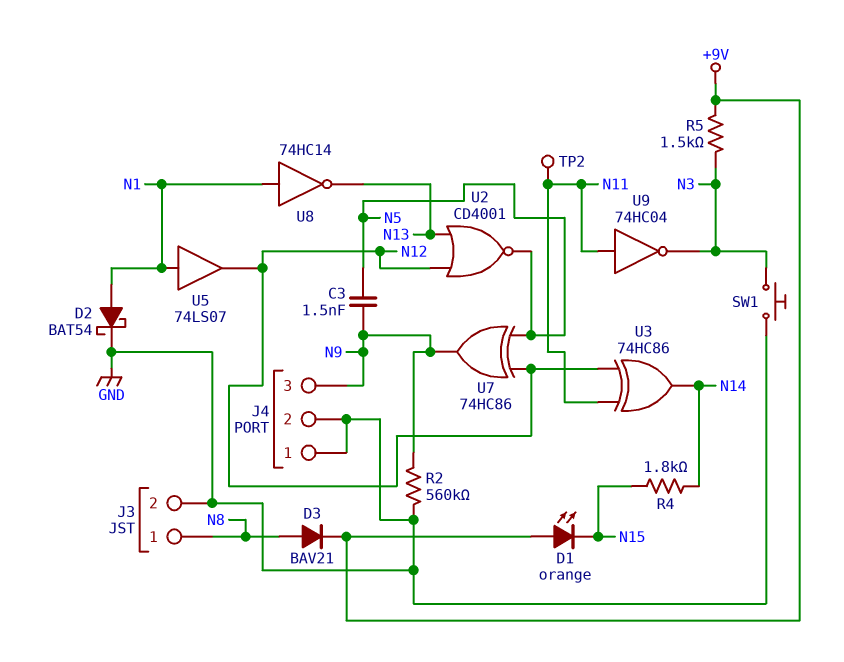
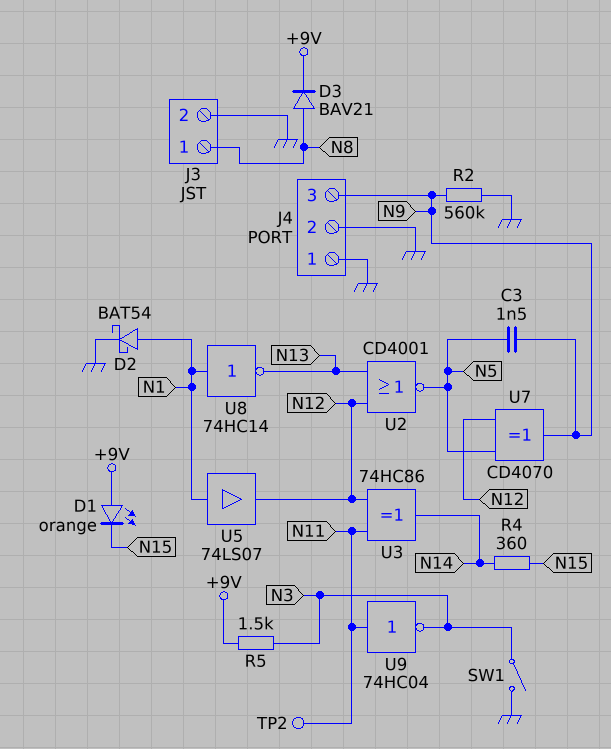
R4: 1.8k (N14, N15) -> 360 (N14, N15)
SW1: button (GND, N3) -> switch (GND, N3)
U7: XOR 74HC86 (in N5, in N12, out N9) -> XOR CD4070 (in N5, in N12, out N9)

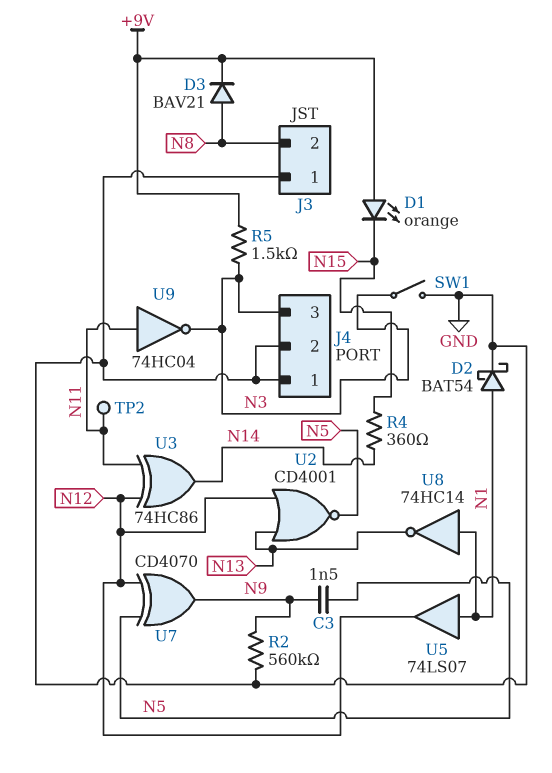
J3 pin 1: N8 -> GND
J3 pin 2: GND -> N8
J4 pin 3: N9 -> N3

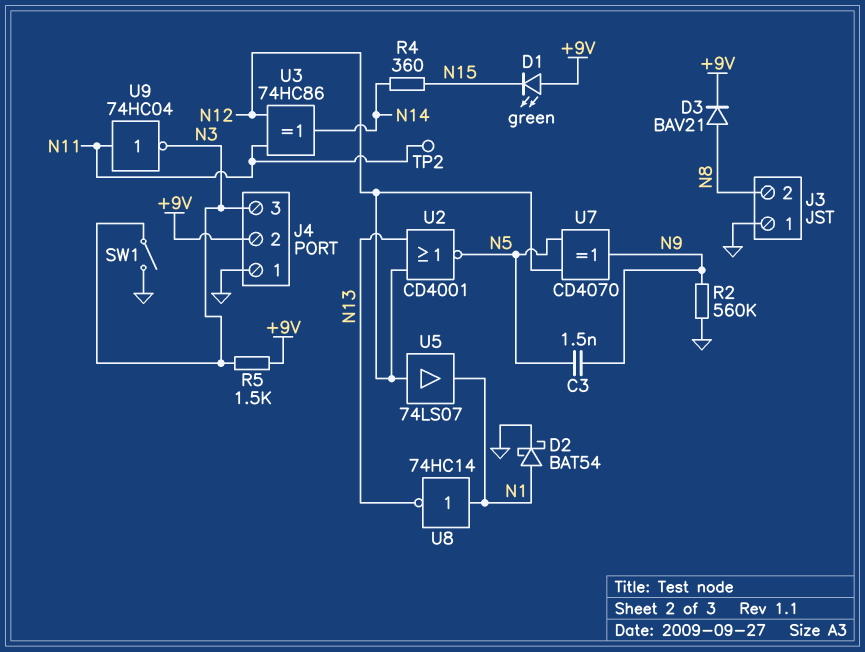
D1: LED orange (A +9V, K N15) -> LED green (A +9V, K N15)
J4 pin 2: GND -> +9V
U5: buffer 74LS07 (in N1, out N12) -> buffer 74LS07 (in N12, out N1)

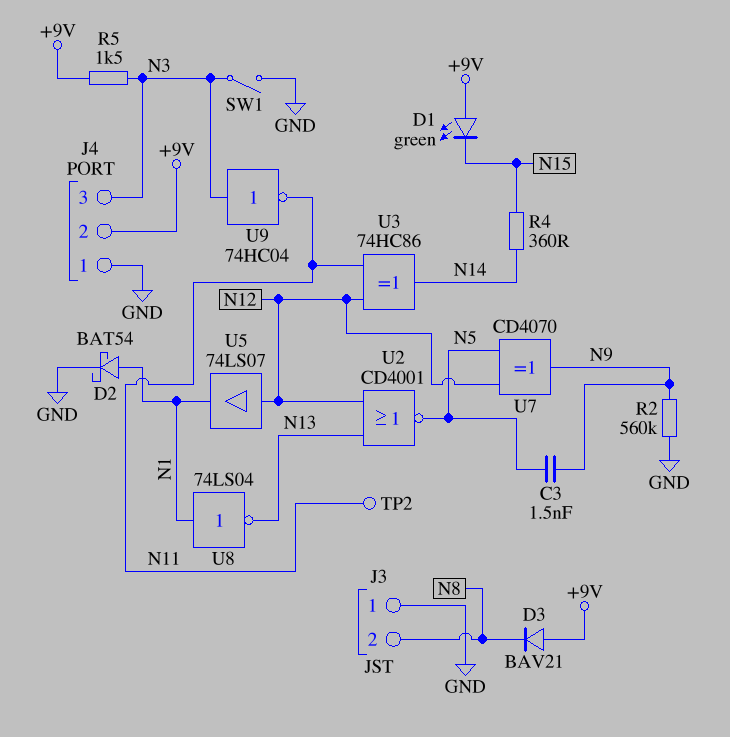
D3: diode BAV21 (A N8, K +9V) -> diode BAV21 (A +9V, K N8)
U8: NOT 74HC14 (in N1, out N13) -> NOT 74LS04 (in N1, out N13)
U9: NOT 74HC04 (in N11, out N3) -> NOT 74HC04 (in N3, out N11)

